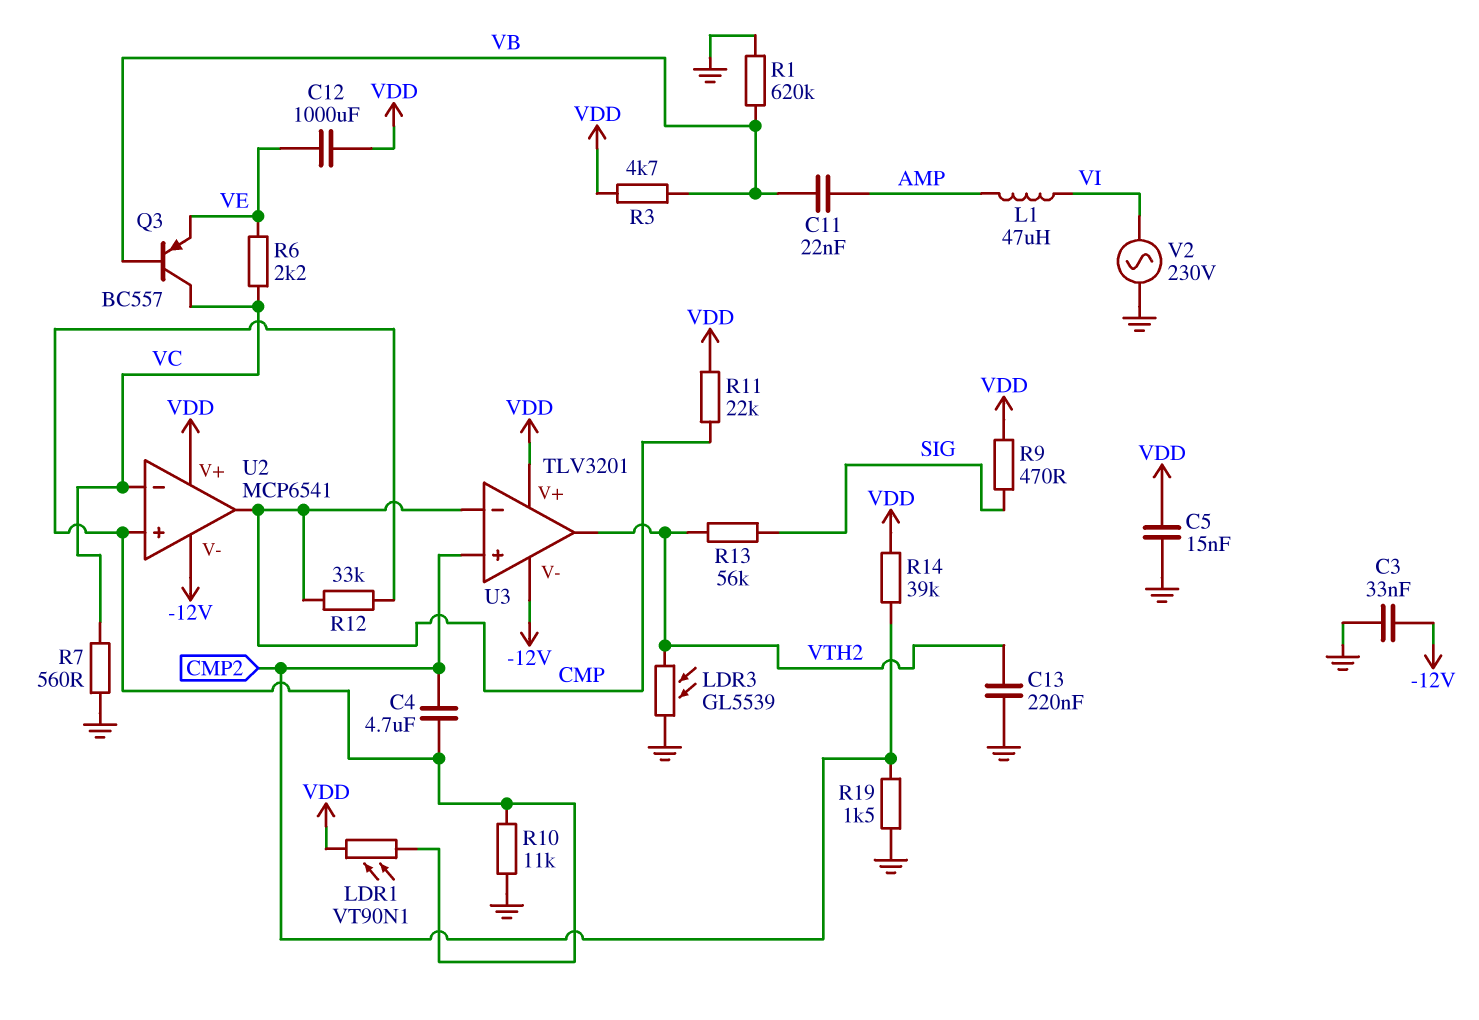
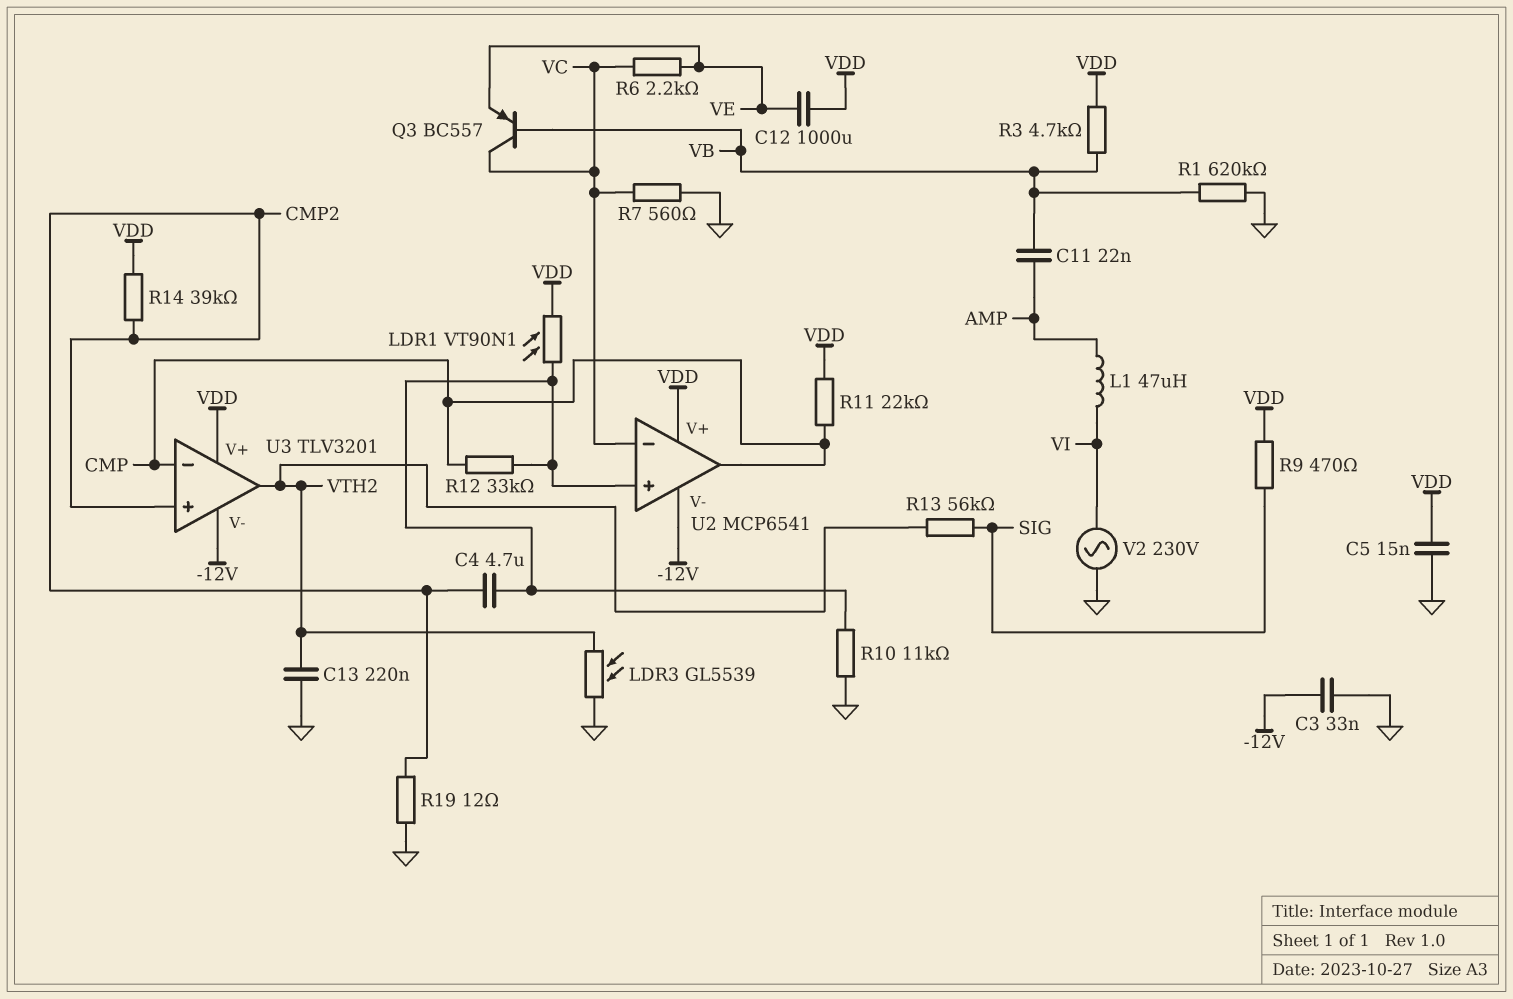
R19: 1.5k (CMP2, GND) -> 12 (CMP2, GND)

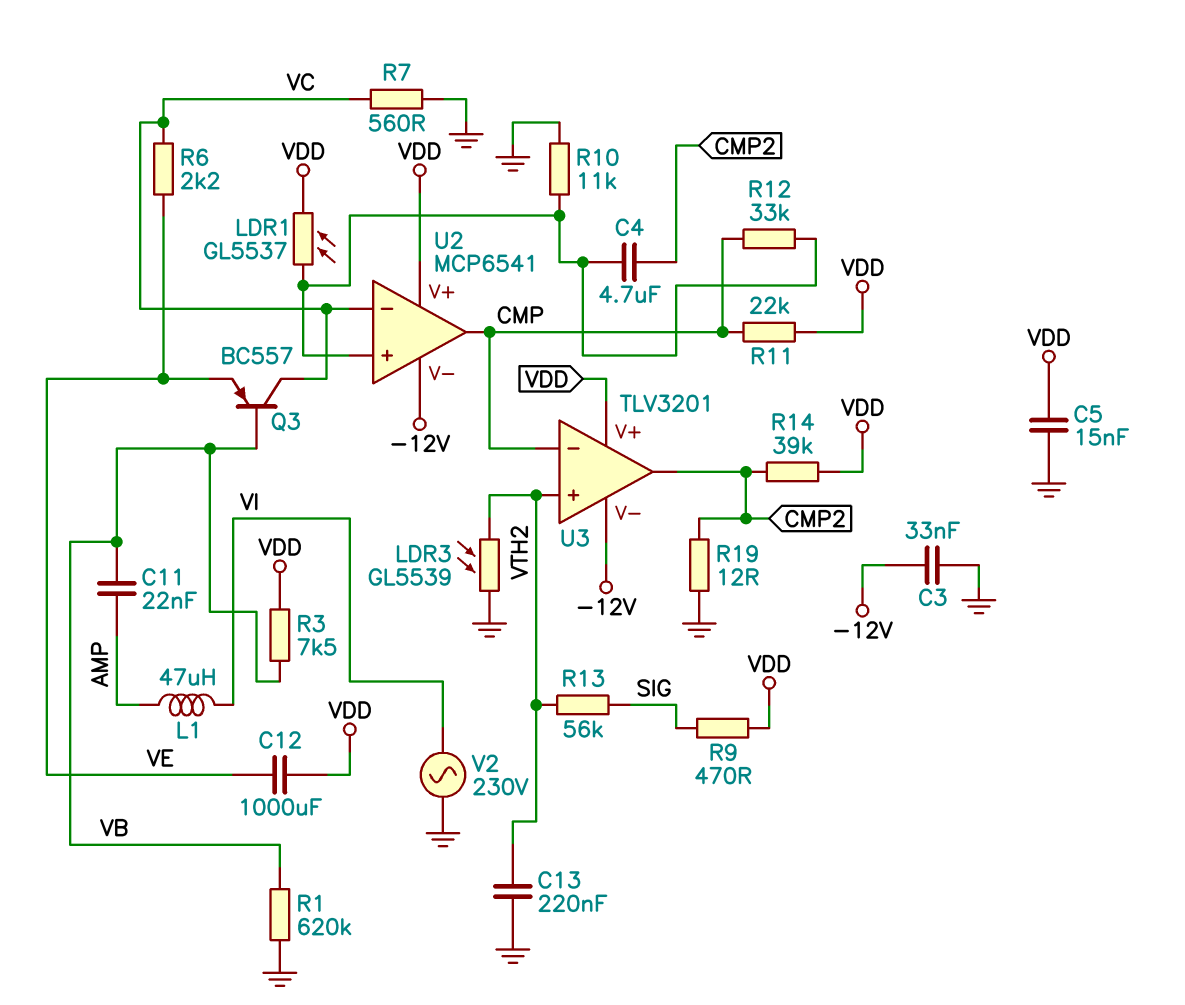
LDR1: VT90N1 (U2/in+, VDD) -> GL5537 (U2/in+, VDD)
R3: 4.7k (VB, VDD) -> 7.5k (VB, VDD)
U3 pin in+: CMP2 -> VTH2
U3 pin out: VTH2 -> CMP2

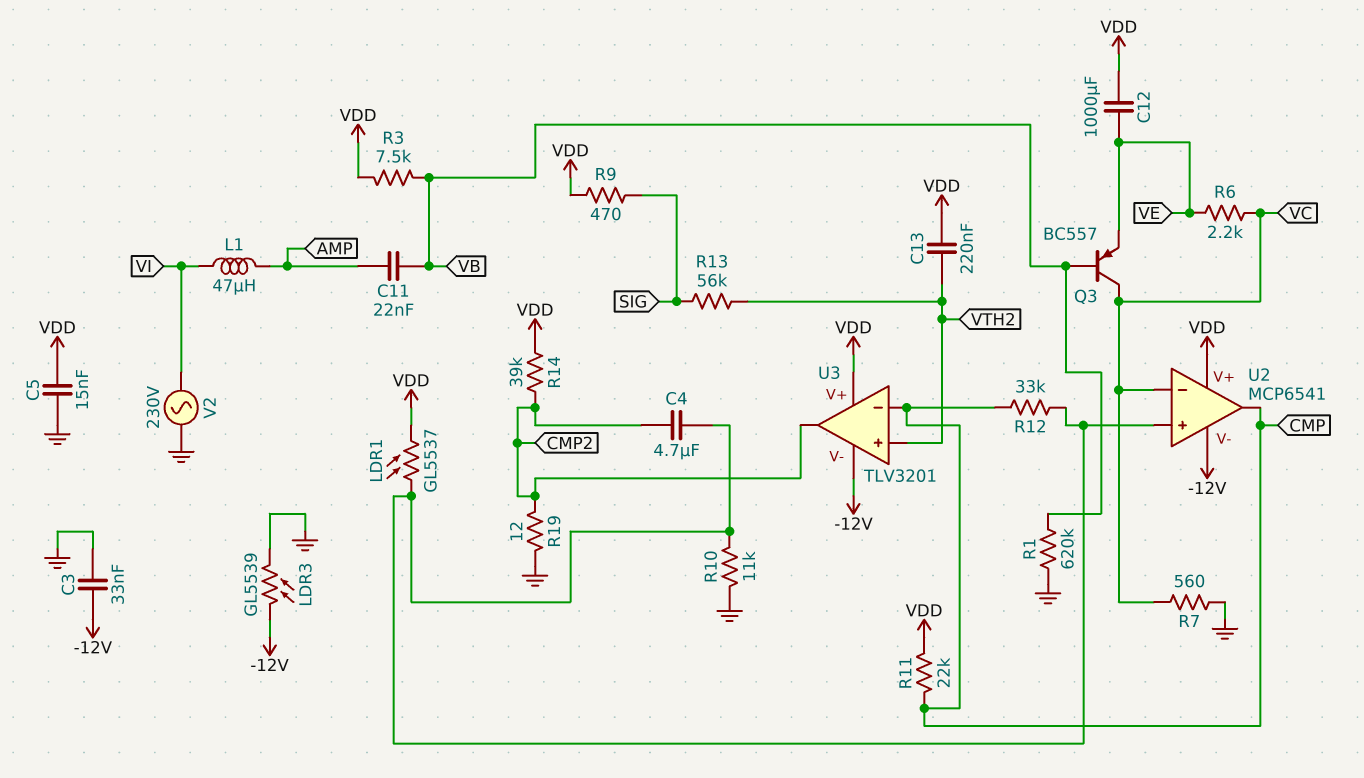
C13: 220nF (GND, VTH2) -> 220nF (VDD, VTH2)
LDR3: GL5539 (GND, VTH2) -> GL5539 (-12V, GND)

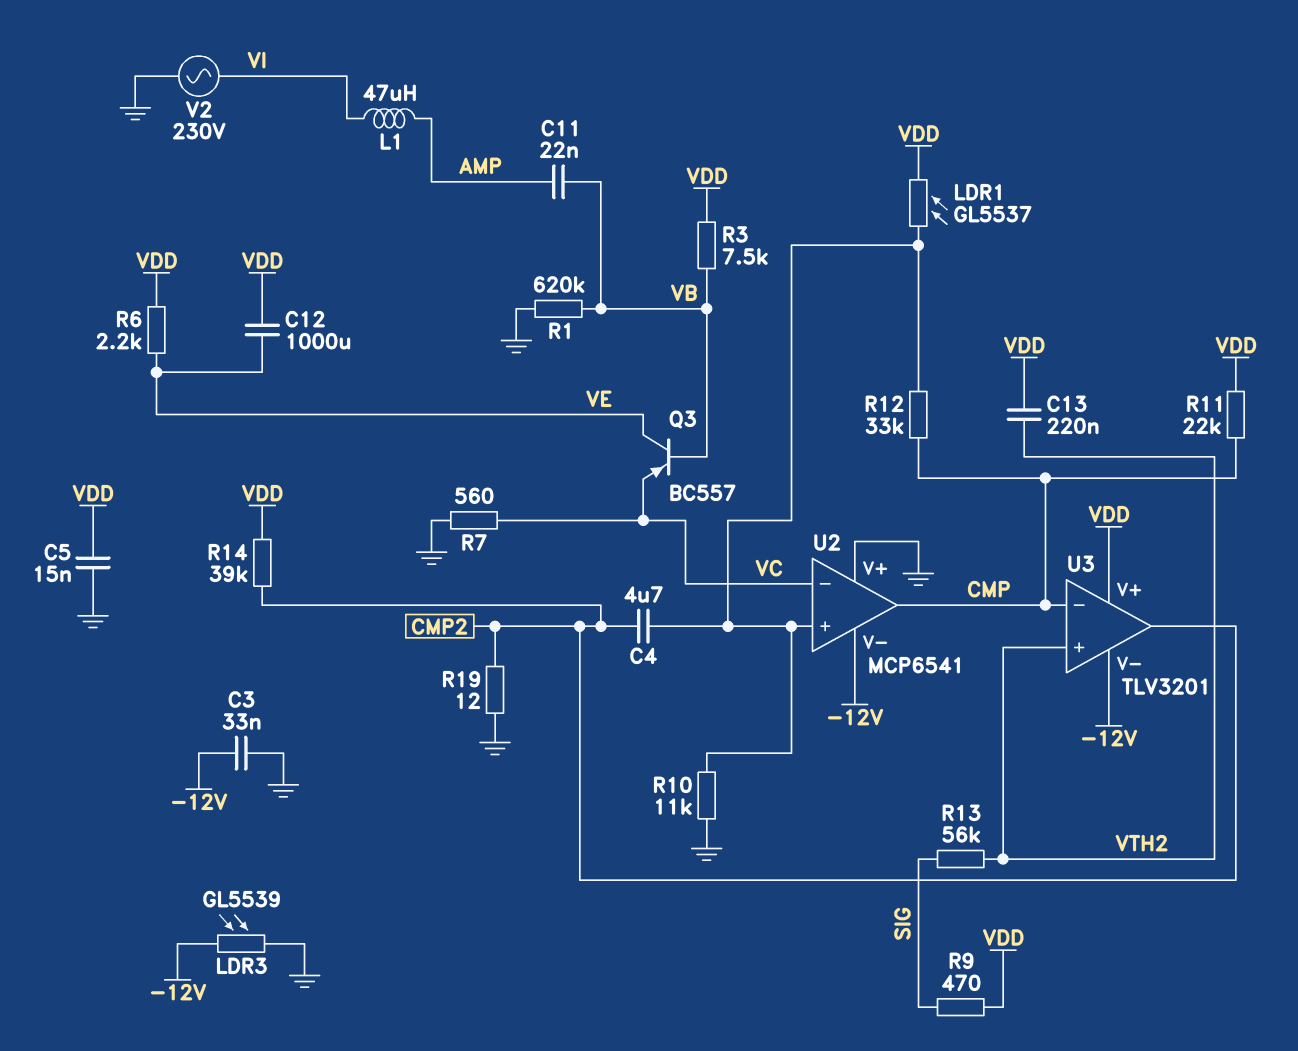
Q3: PNP BC557 (B VB, C VC, E VE) -> PNP BC557 (B VB, C VE, E VC)
R6: 2.2k (VC, VE) -> 2.2k (VDD, VE)
U2 pin V+: VDD -> GND

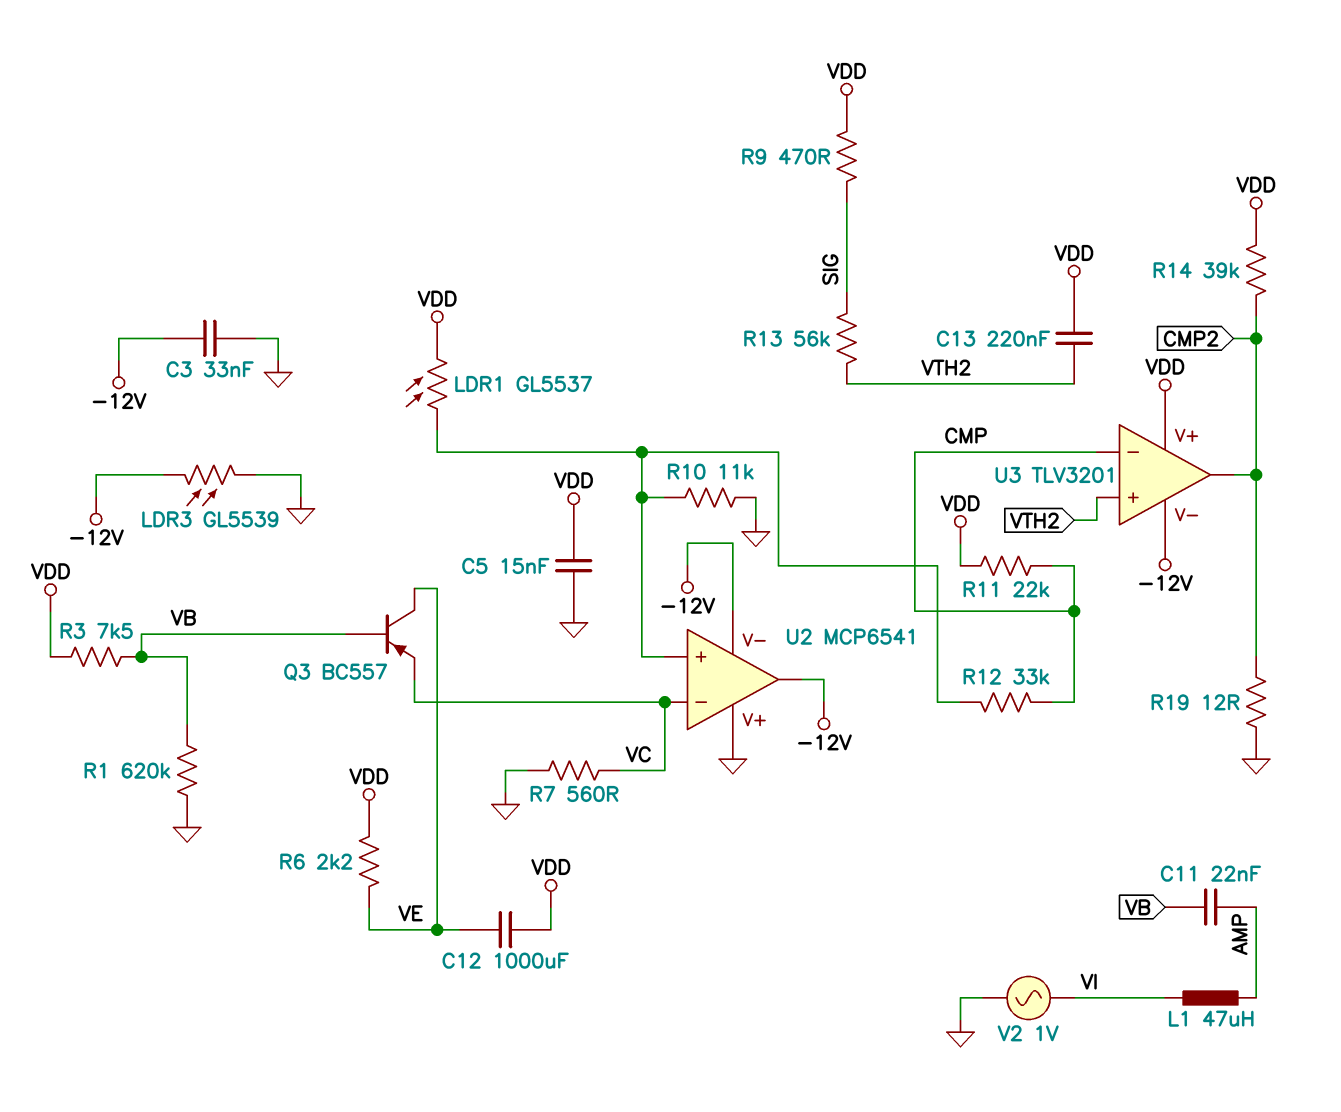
C4: 4.7uF (CMP2, U2/in+) -> none
U2 pin out: CMP -> -12V
V2: AC 230V (GND, VI) -> AC 1V (GND, VI)

